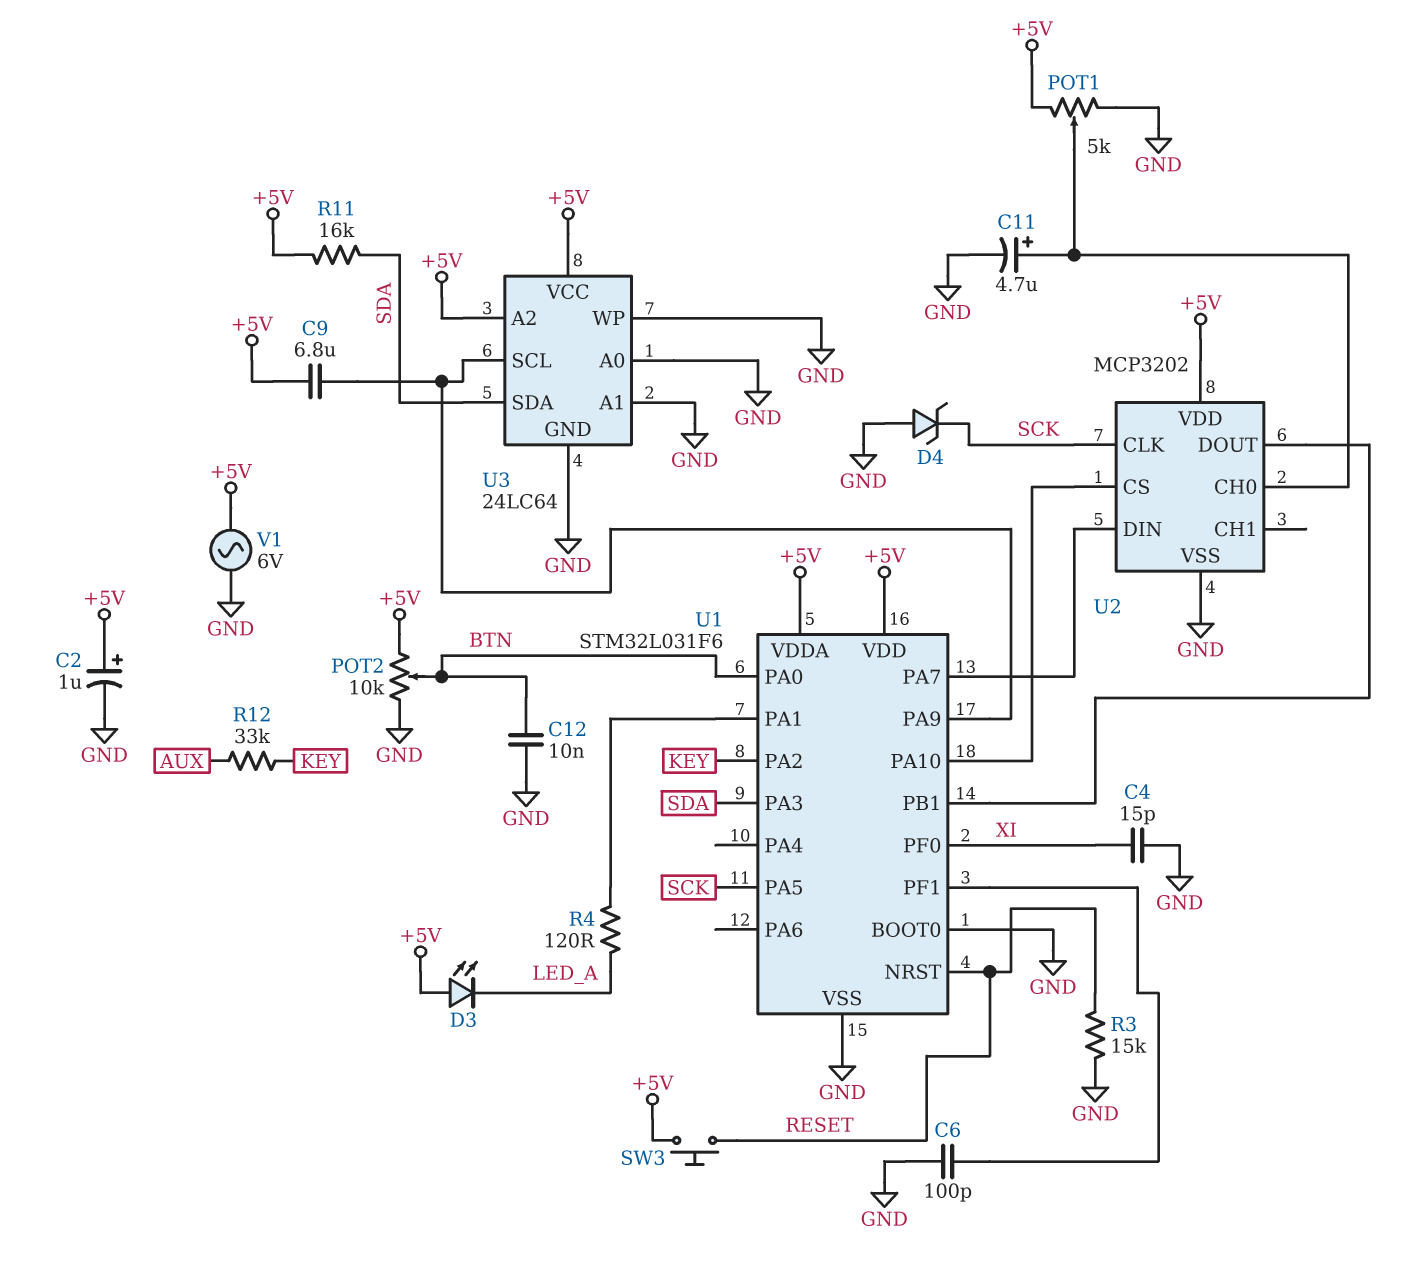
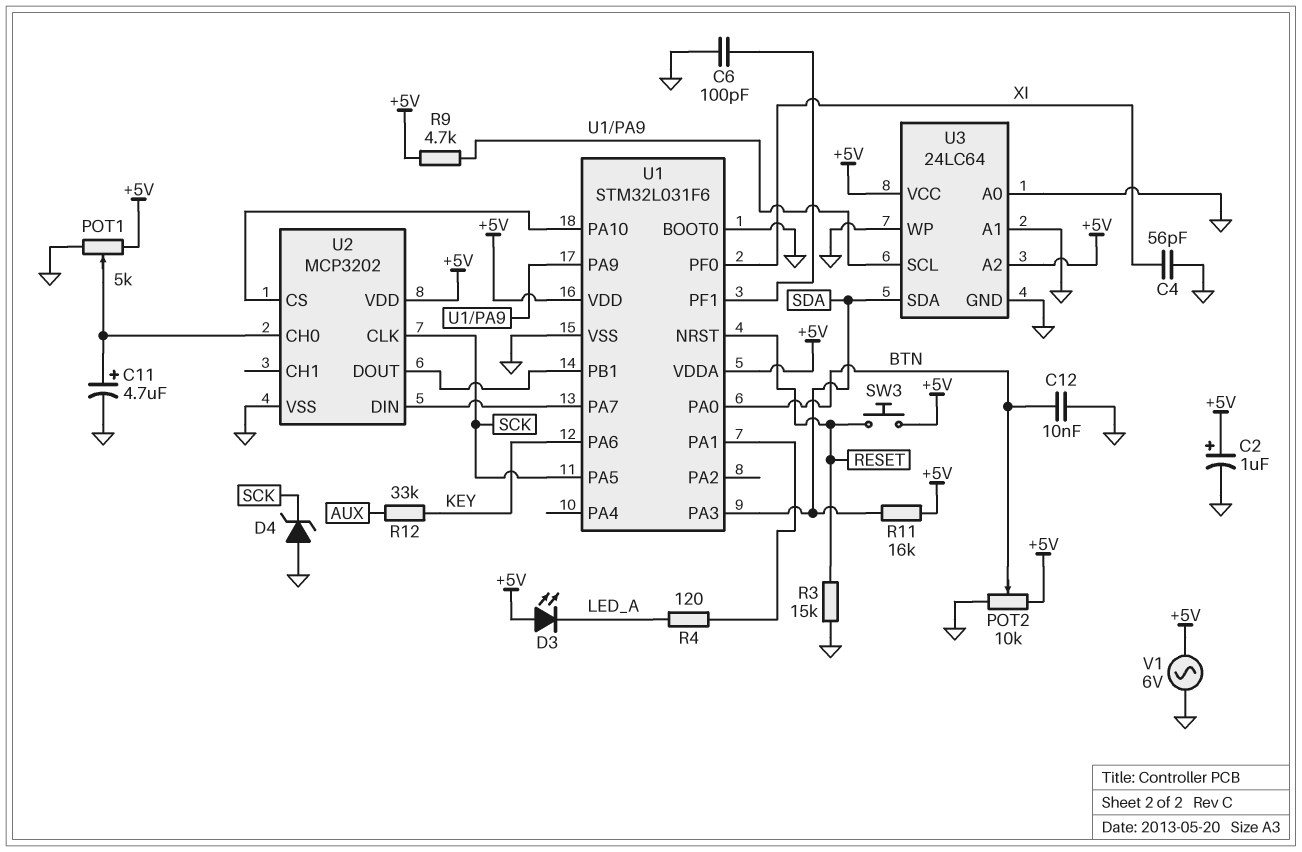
C4: 15pF (GND, XI) -> 56pF (GND, XI)
C9: 6.8uF (+5V, U1/PA9) -> none
R9: none -> 4.7k (+5V, U1/PA9)
U1 pin PA2: KEY -> none
U1 pin PA6: none -> KEY

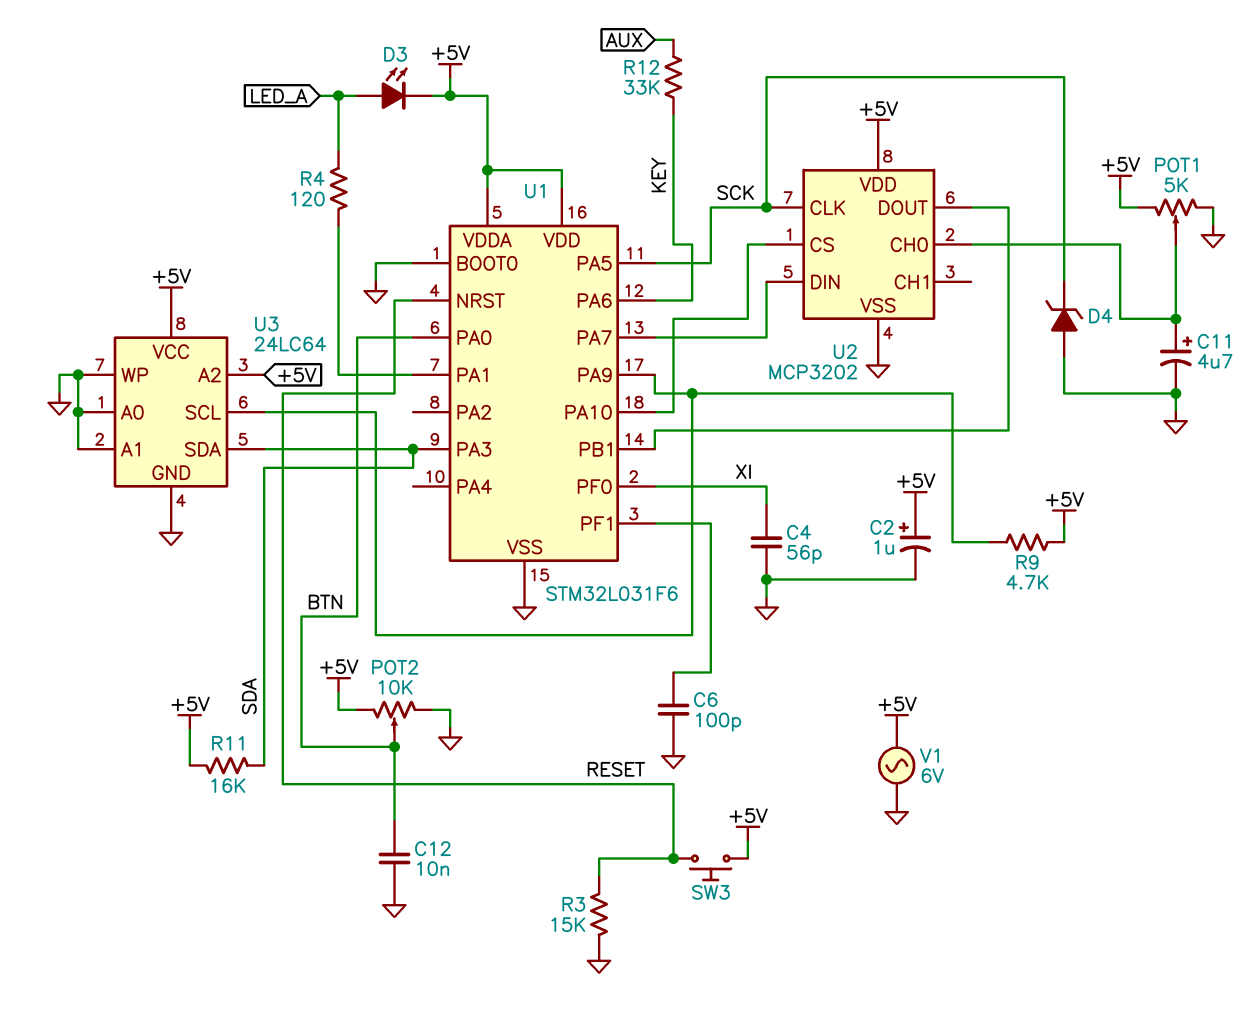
D3: LED (A +5V, K LED_A) -> LED (A LED_A, K +5V)

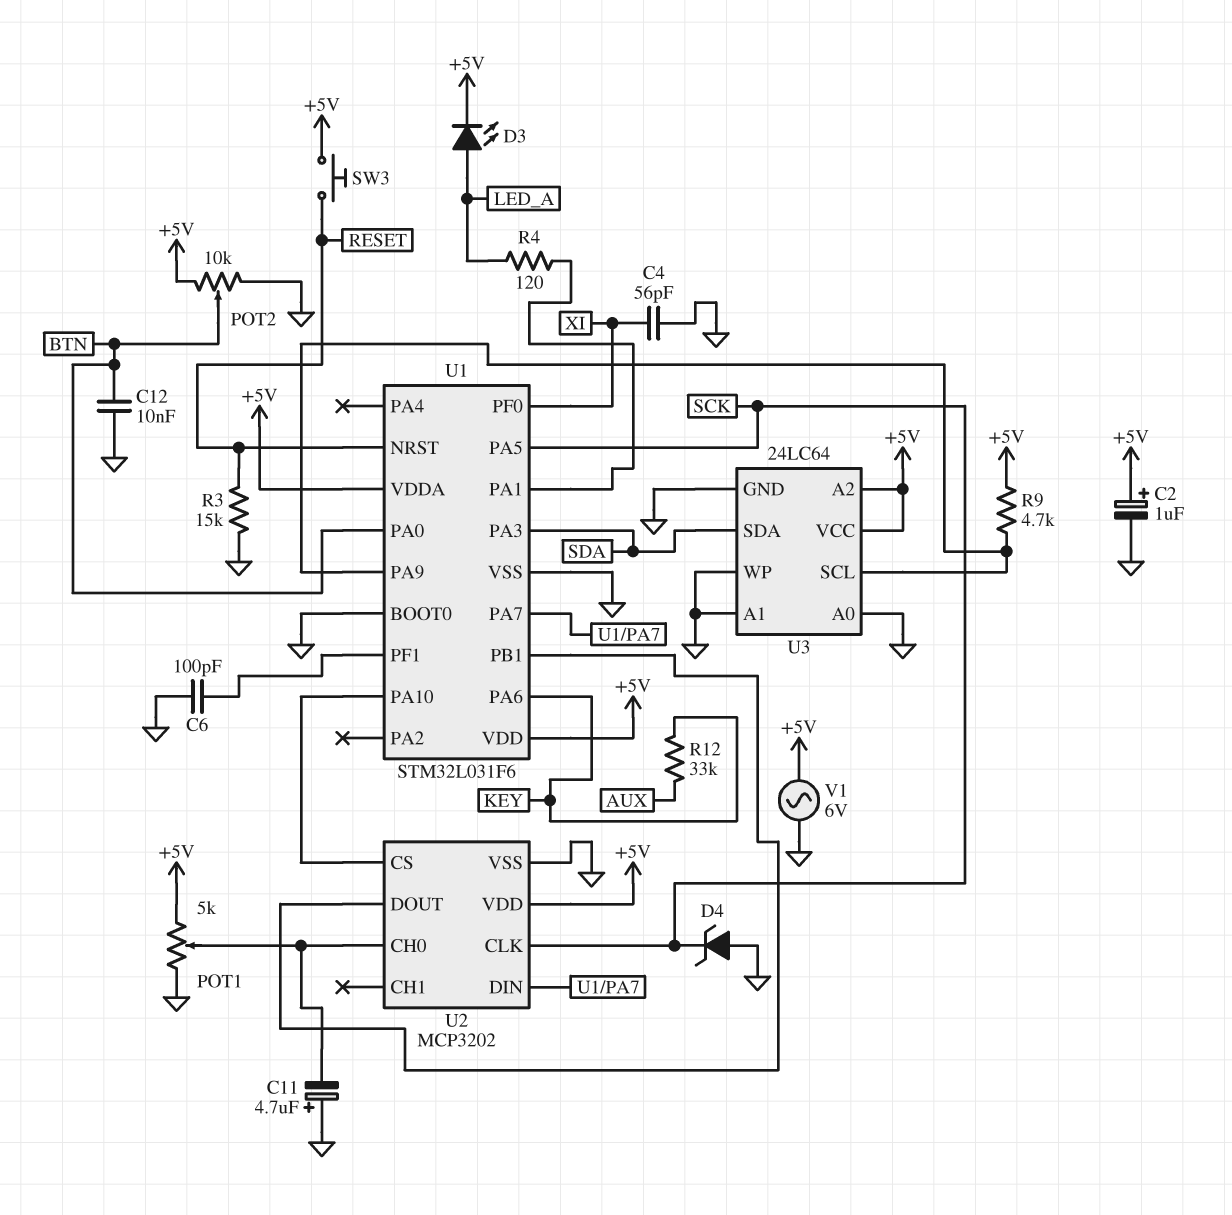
C11: 4.7uF (plus U2/CH0, minus GND) -> 4.7uF (plus GND, minus U2/CH0)
R11: 16k (+5V, SDA) -> none

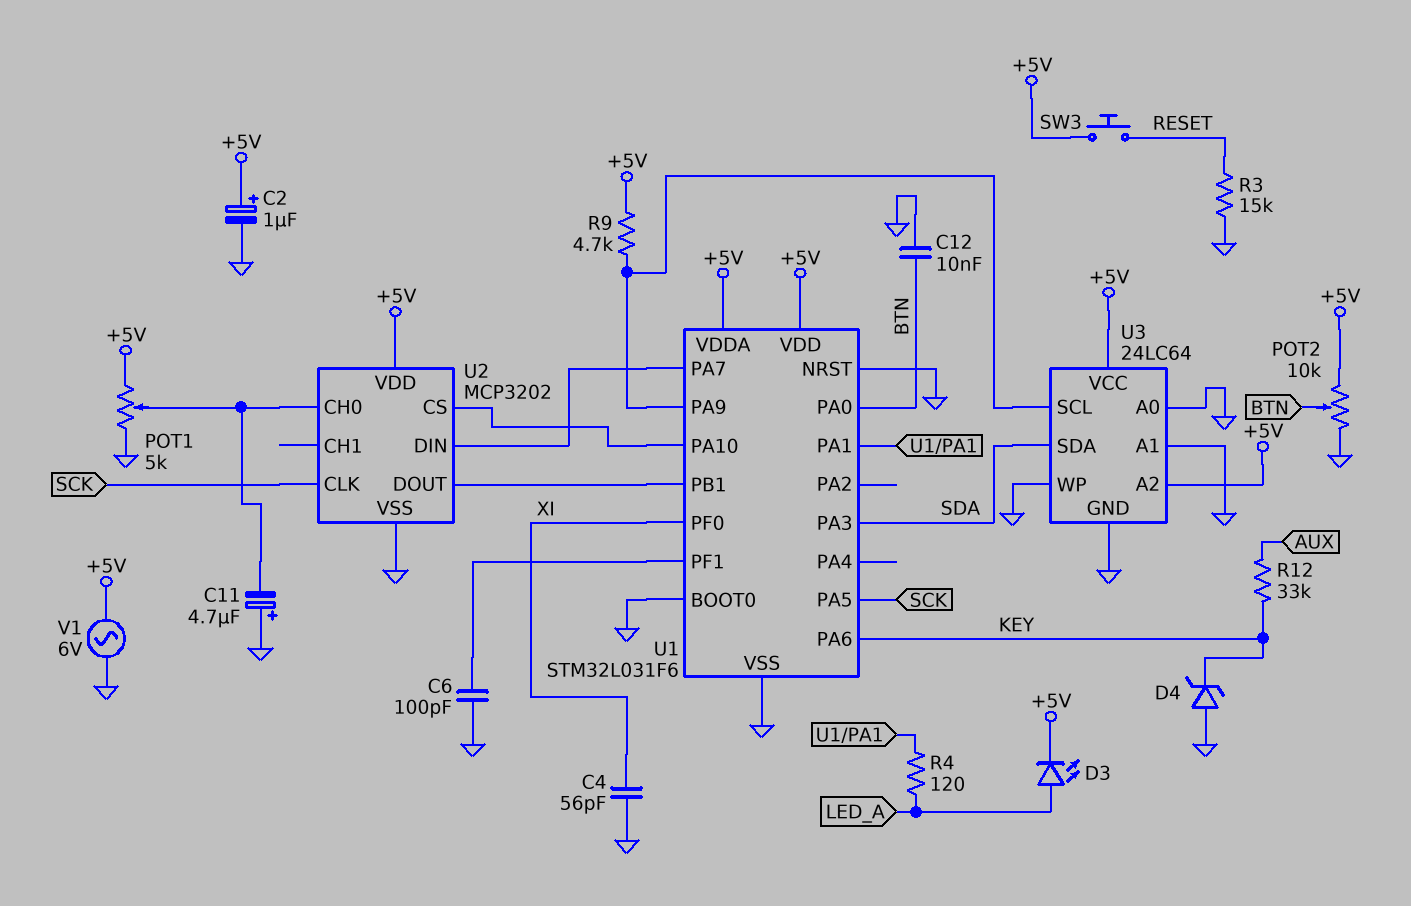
D4: zener (A GND, K SCK) -> zener (A GND, K KEY)
U1 pin NRST: RESET -> GND

